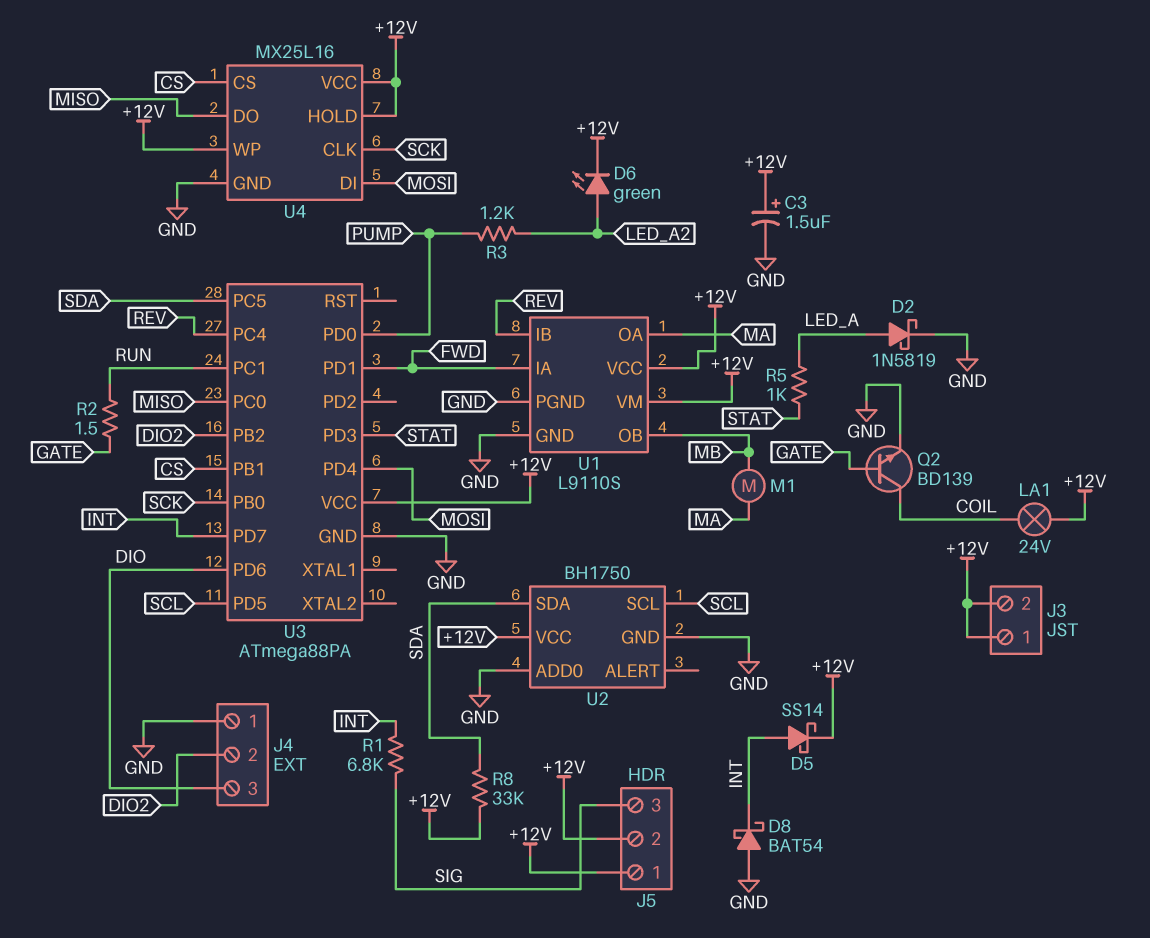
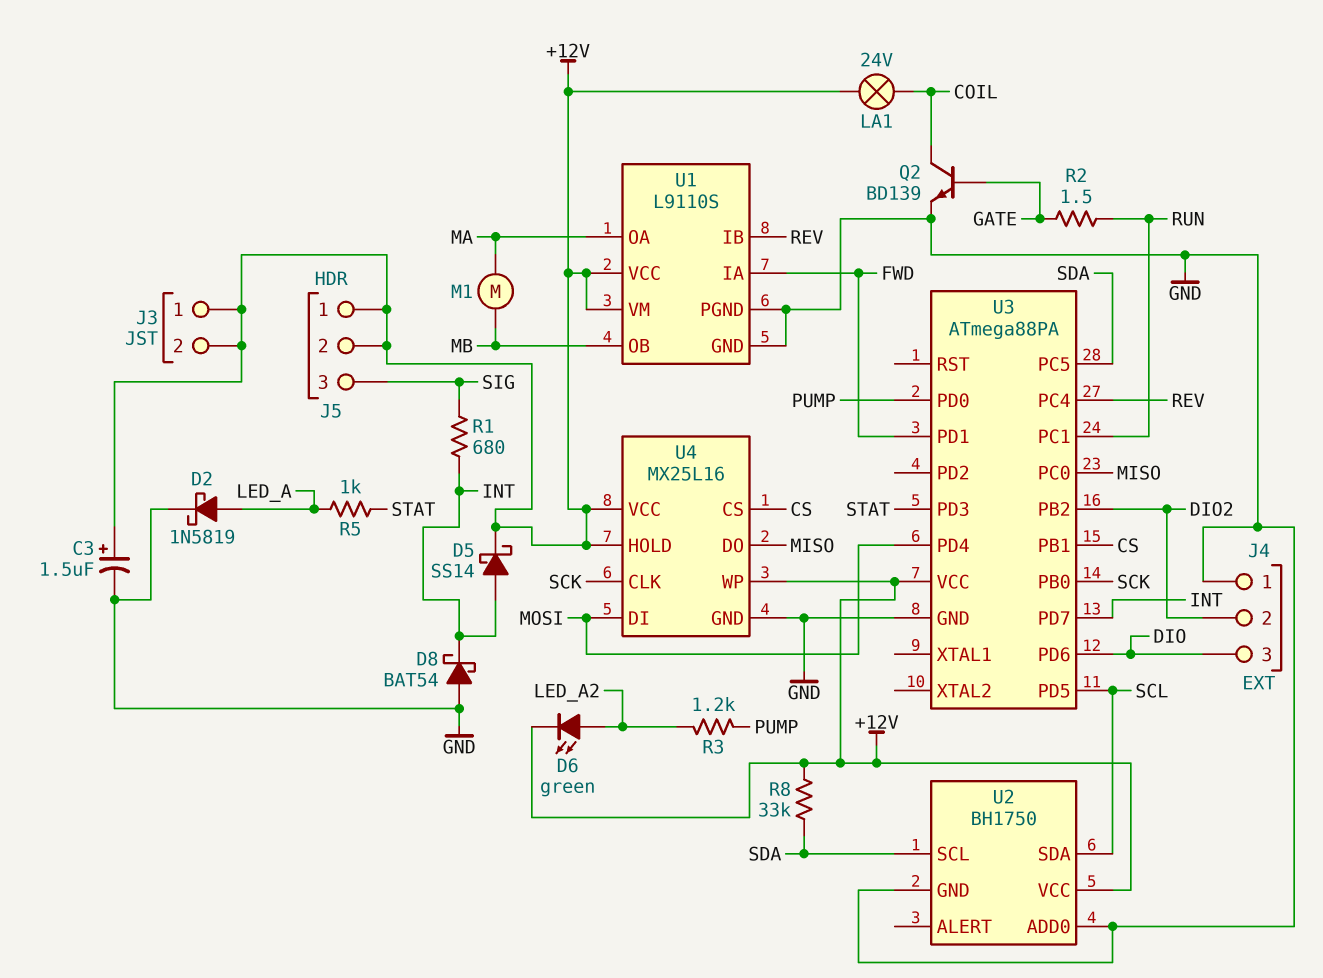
R1: 6.8k (INT, SIG) -> 680 (INT, SIG)
U2 pin SCL: SCL -> SDA
U2 pin SDA: SDA -> SCL

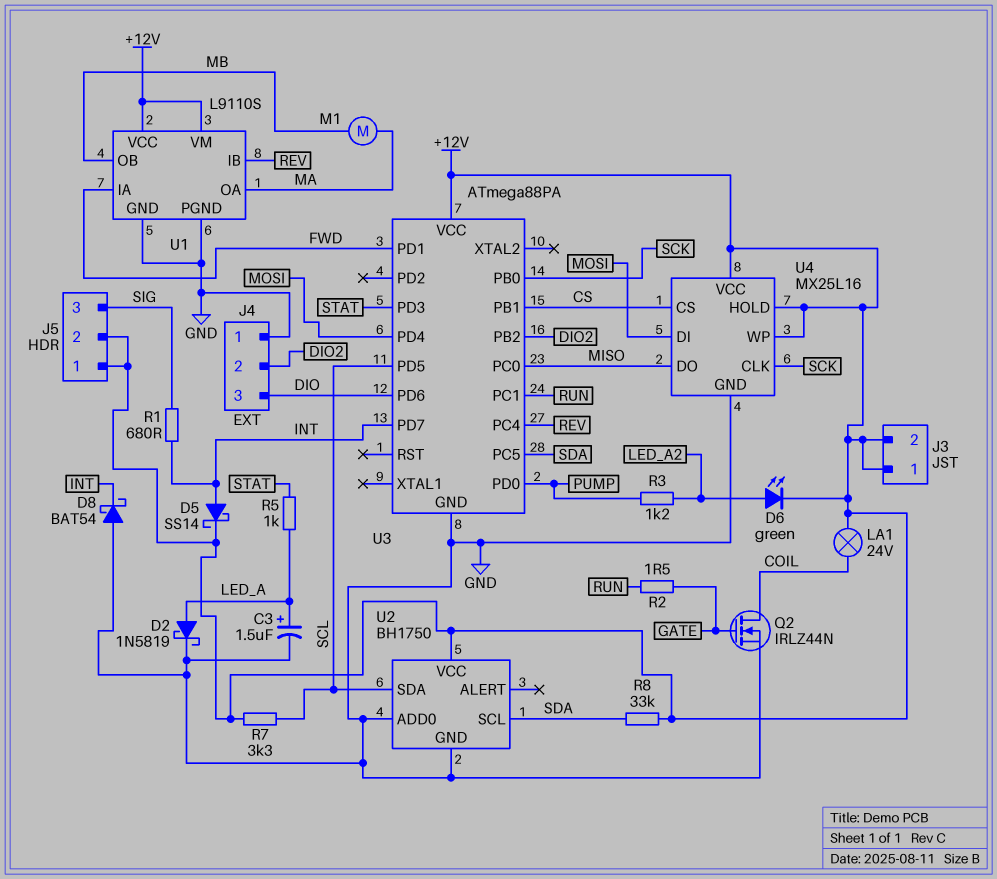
C3: 1.5uF (plus +12V, minus GND) -> 1.5uF (plus LED_A, minus GND)
Q2: NPN BD139 (B GATE, C COIL, E GND) -> NMOS IRLZ44N (G GATE, D COIL, S GND)
R7: none -> 3.3k (+12V, SCL)

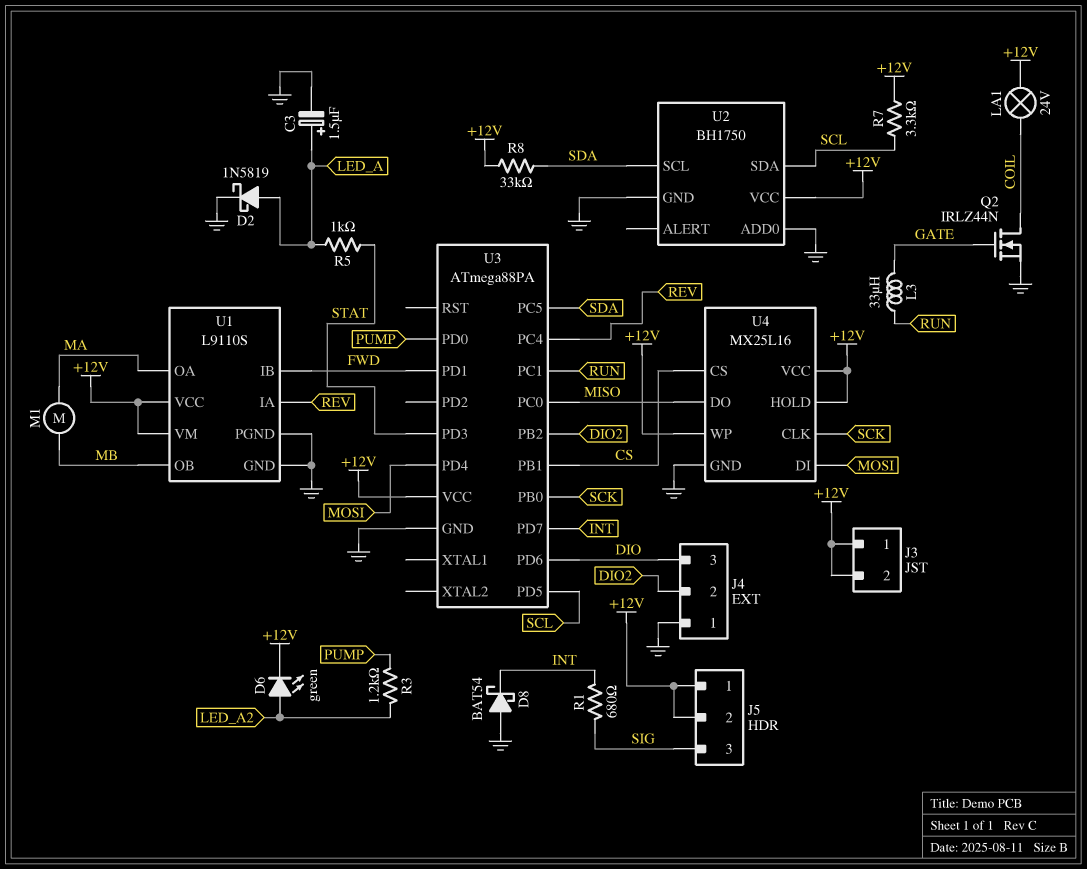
D5: schottky SS14 (A INT, K +12V) -> none
L3: none -> 33uH (GATE, RUN)
R2: 1.5 (GATE, RUN) -> none
U1 pin IA: FWD -> REV
U1 pin IB: REV -> FWD

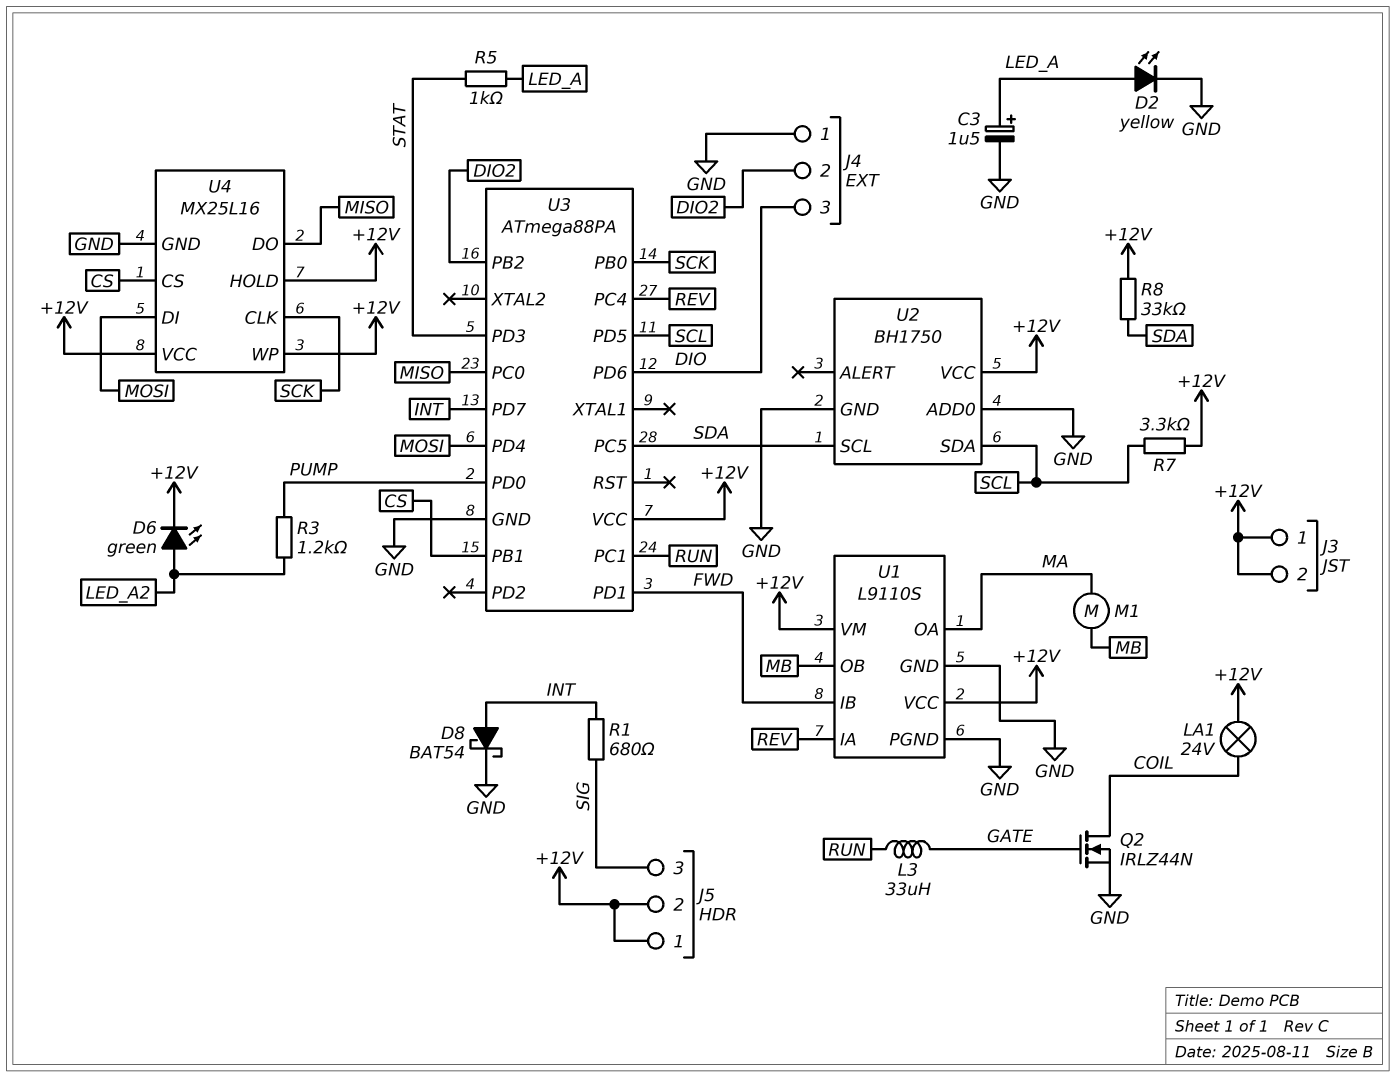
D2: schottky 1N5819 (A LED_A, K GND) -> LED yellow (A LED_A, K GND)
D8: schottky BAT54 (A GND, K INT) -> schottky BAT54 (A INT, K GND)

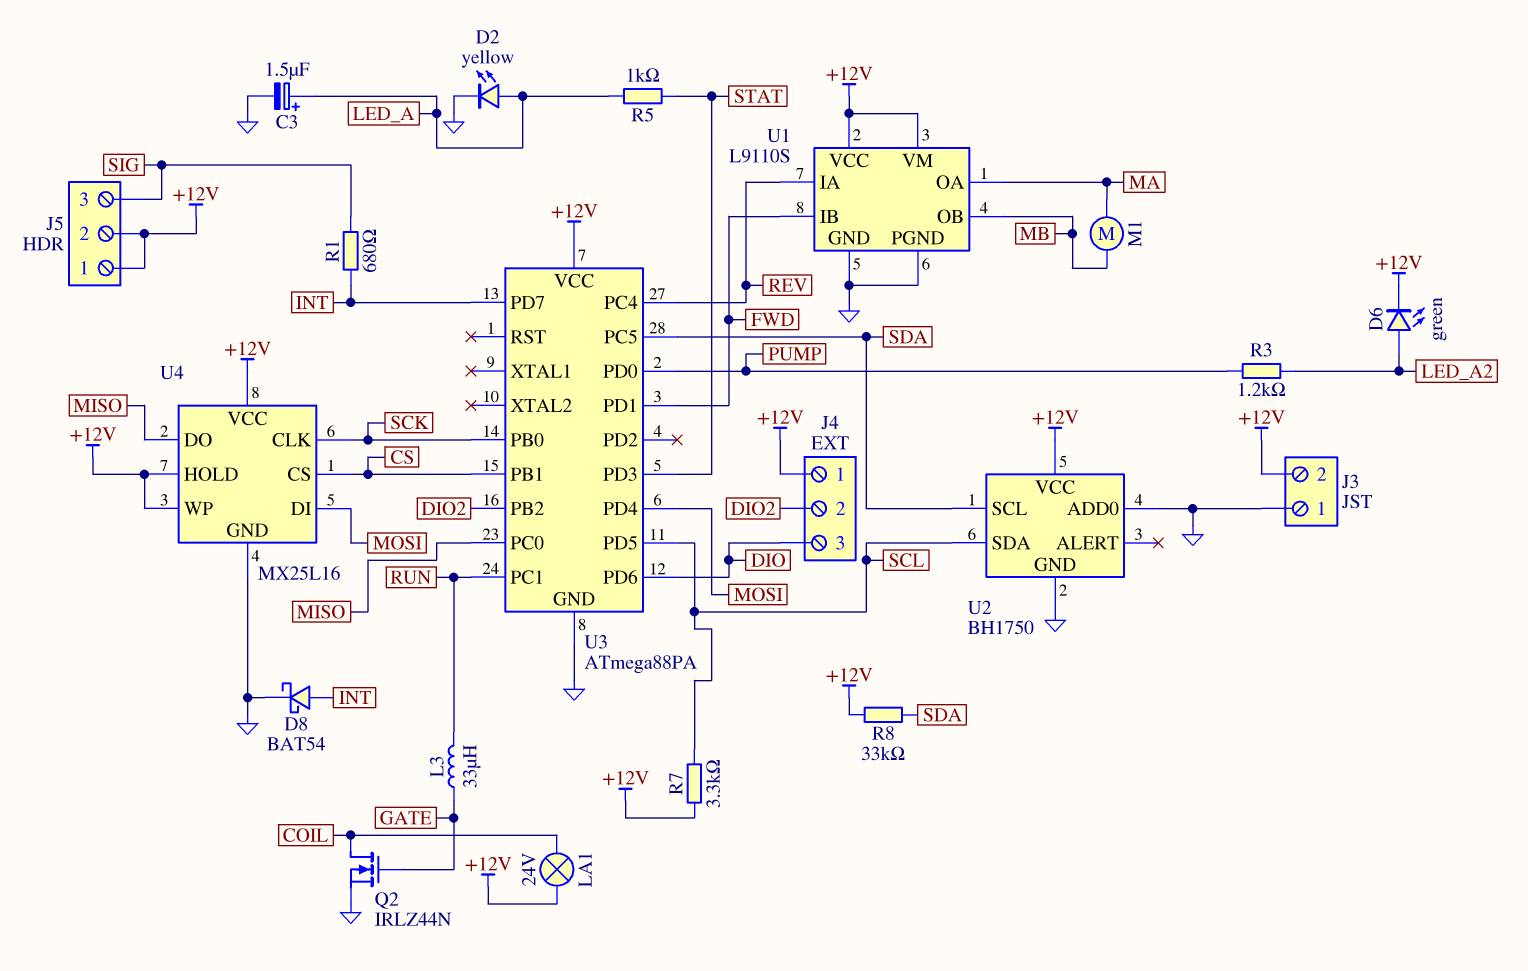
J3 pin 1: +12V -> GND
J4 pin 1: GND -> +12V

